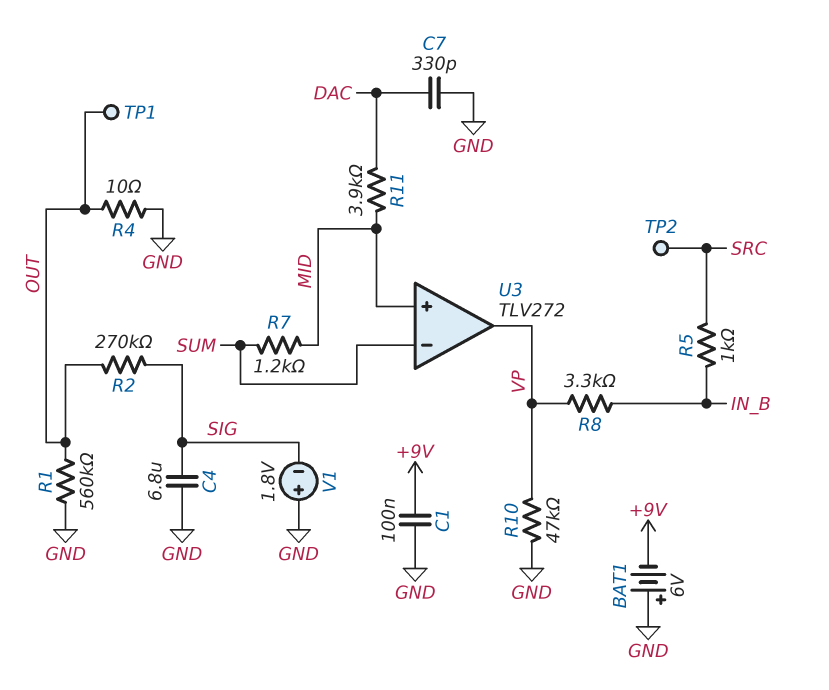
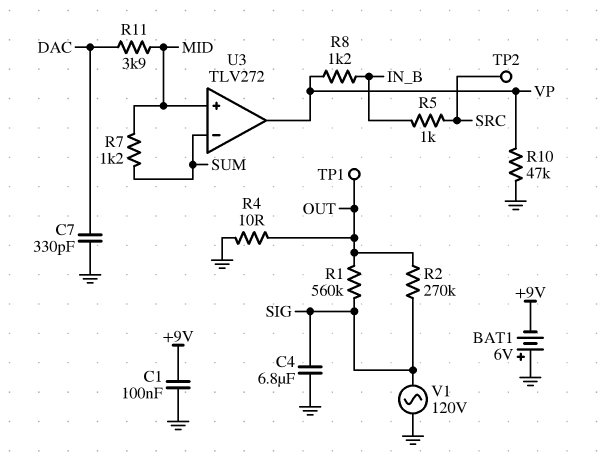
R1: 560k (GND, OUT) -> 560k (OUT, SIG)
R8: 3.3k (IN_B, VP) -> 1.2k (IN_B, VP)
V1: 1.8V (plus GND, minus SIG) -> AC 120V (GND, SIG)

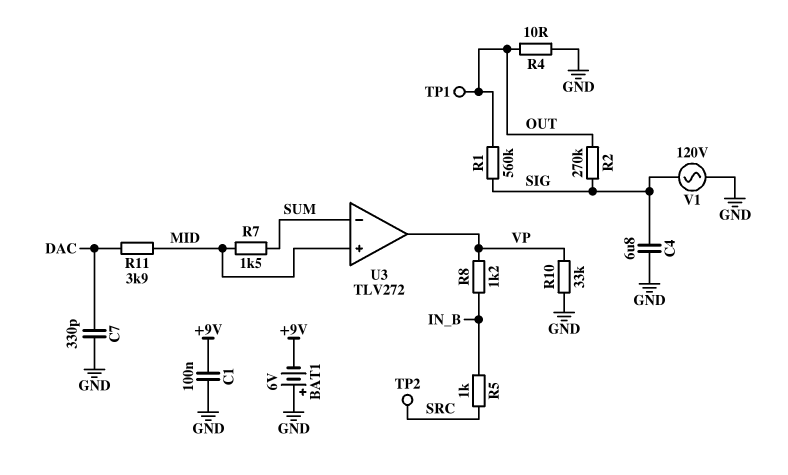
R7: 1.2k (MID, SUM) -> 1.5k (MID, SUM)
R10: 47k (GND, VP) -> 33k (GND, VP)

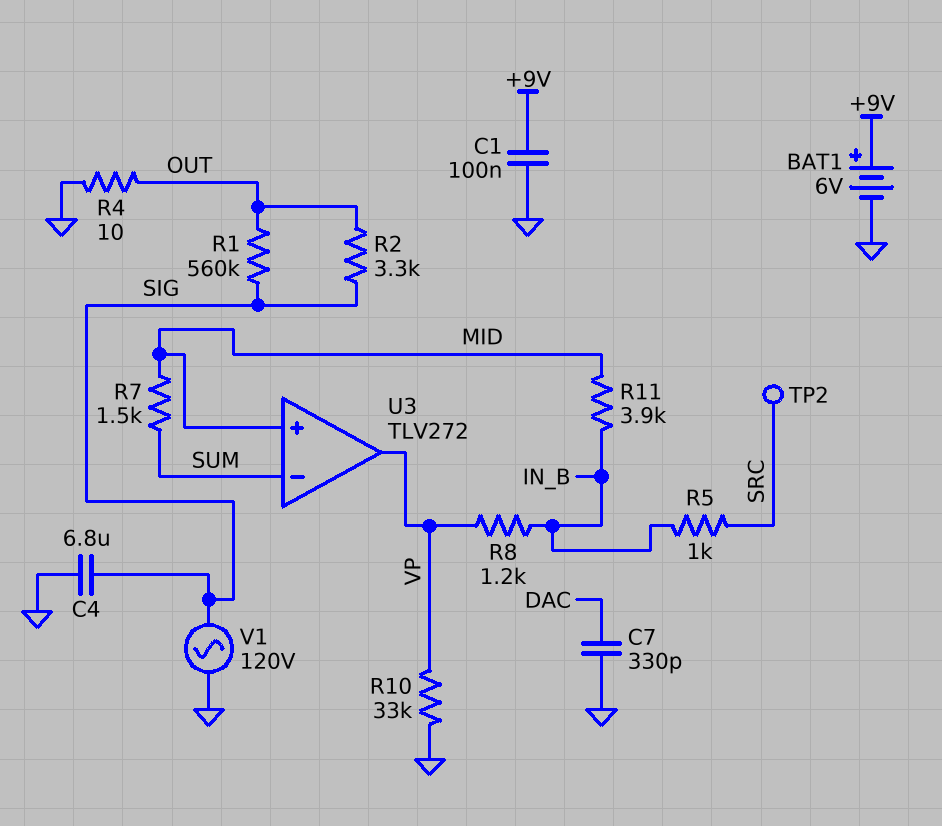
BAT1: 6V (plus GND, minus +9V) -> 6V (plus +9V, minus GND)
R2: 270k (OUT, SIG) -> 3.3k (OUT, SIG)
R11: 3.9k (DAC, MID) -> 3.9k (IN_B, MID)
TP1: test point (OUT) -> none

